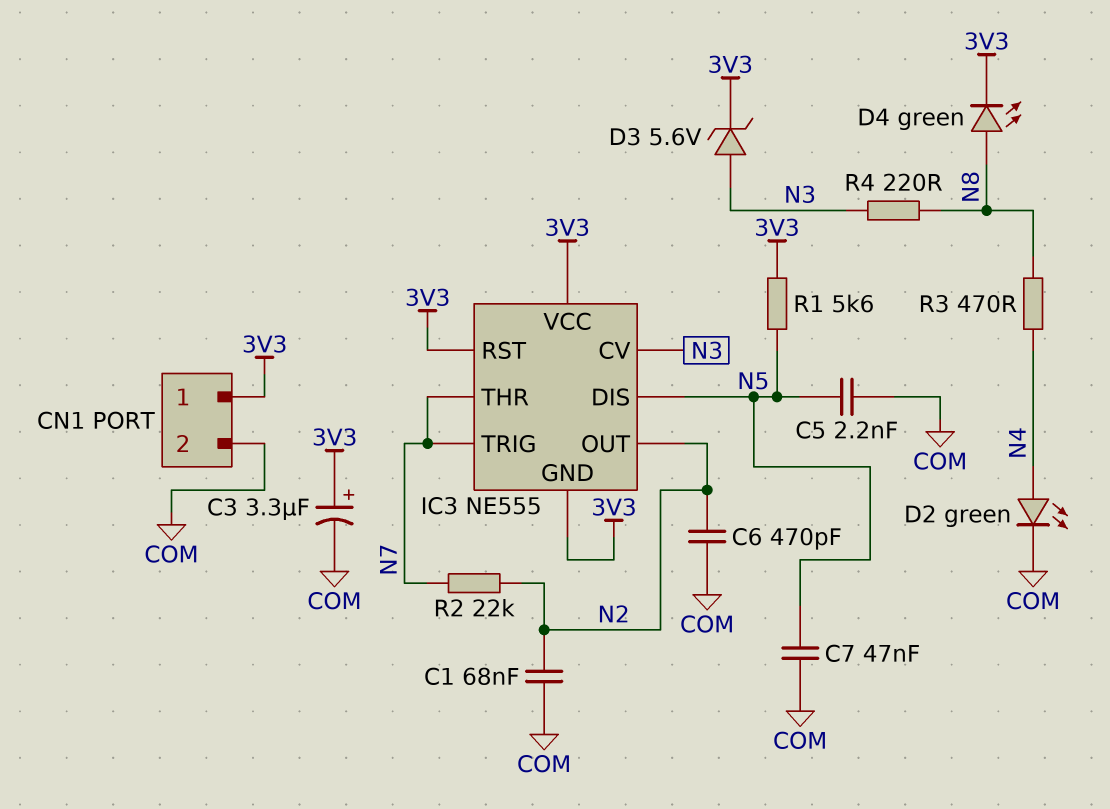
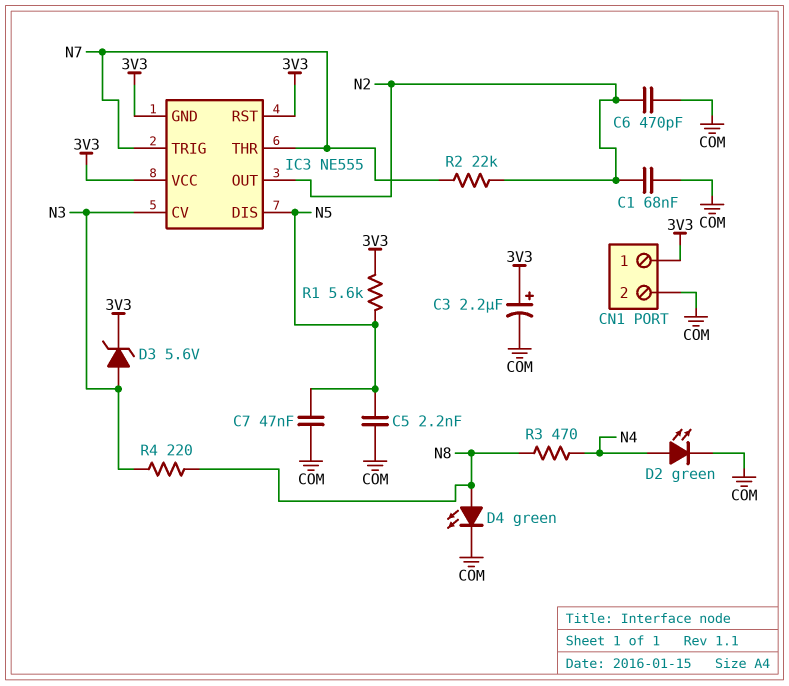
C3: 3.3uF (plus 3V3, minus COM) -> 2.2uF (plus 3V3, minus COM)
D4: LED green (A N8, K 3V3) -> LED green (A N8, K COM)

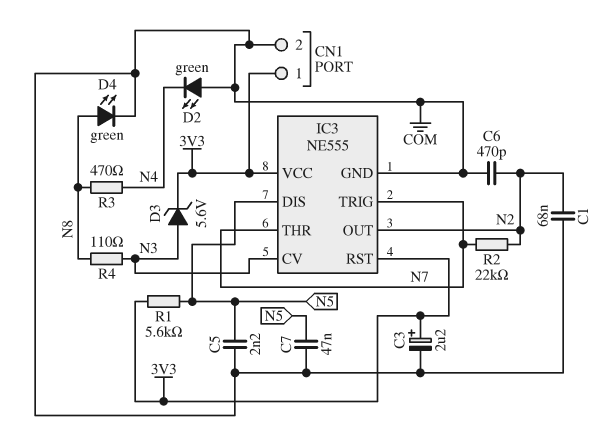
D2: LED green (A N4, K COM) -> LED green (A COM, K N4)
IC3 pin GND: 3V3 -> COM
R4: 220 (N3, N8) -> 110 (N3, N8)

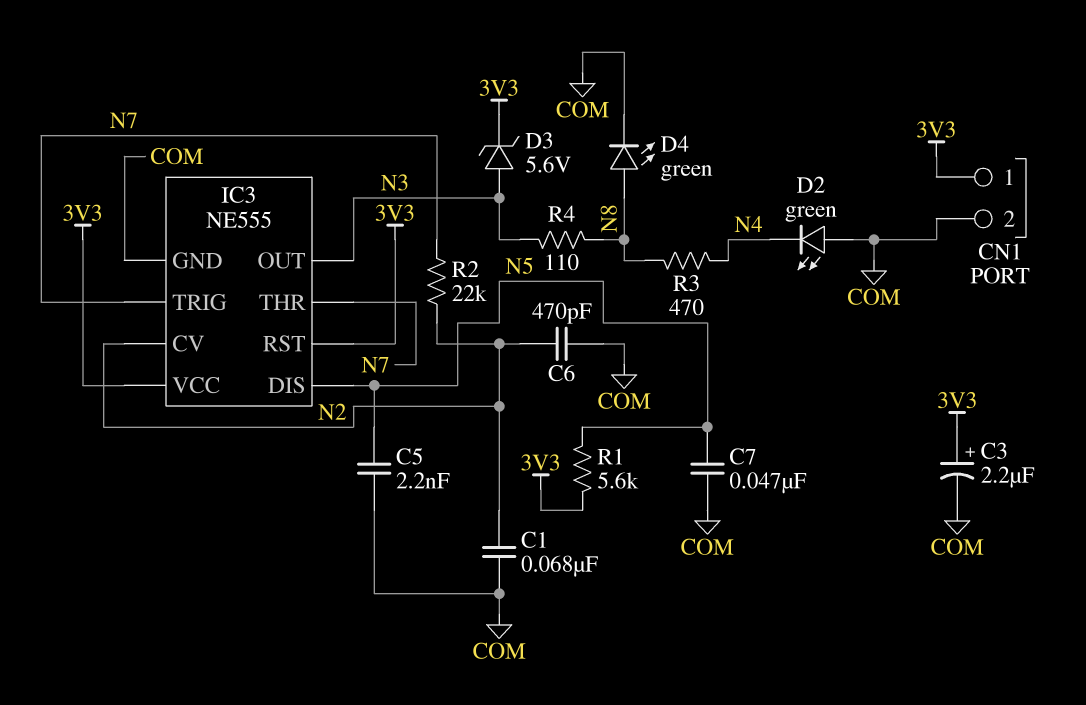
IC3 pin CV: N3 -> N2
IC3 pin OUT: N2 -> N3

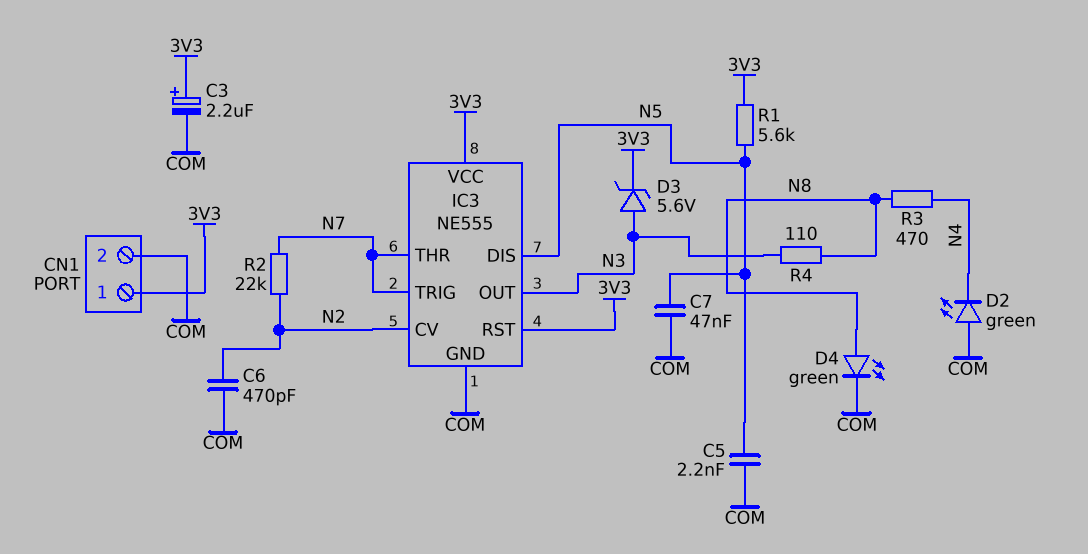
C1: 68nF (COM, N2) -> none

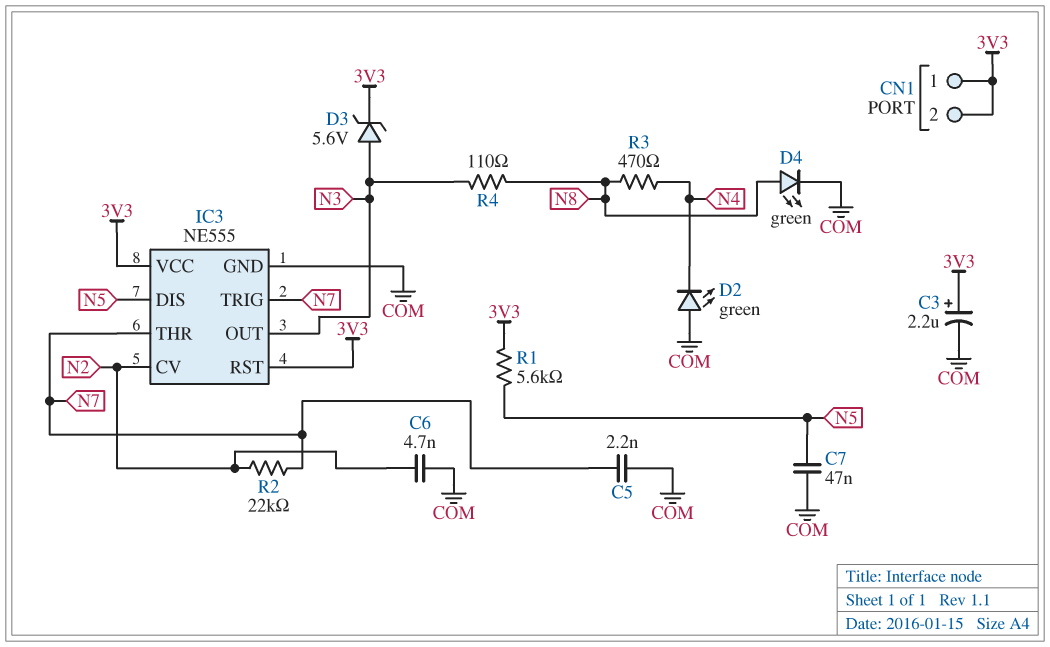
C5: 2.2nF (COM, N5) -> 2.2nF (COM, N7)
C6: 470pF (COM, N2) -> 4.7nF (COM, N2)
CN1 pin 2: COM -> 3V3

